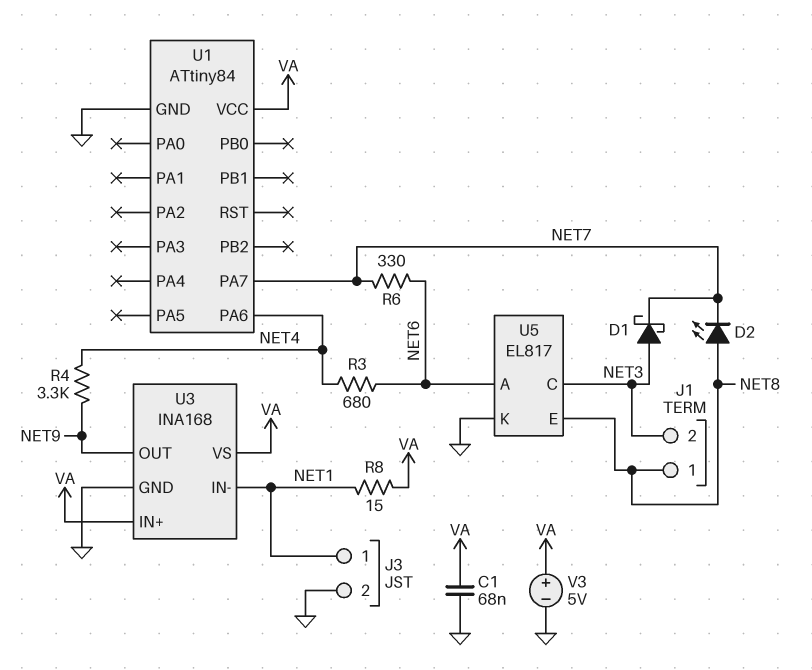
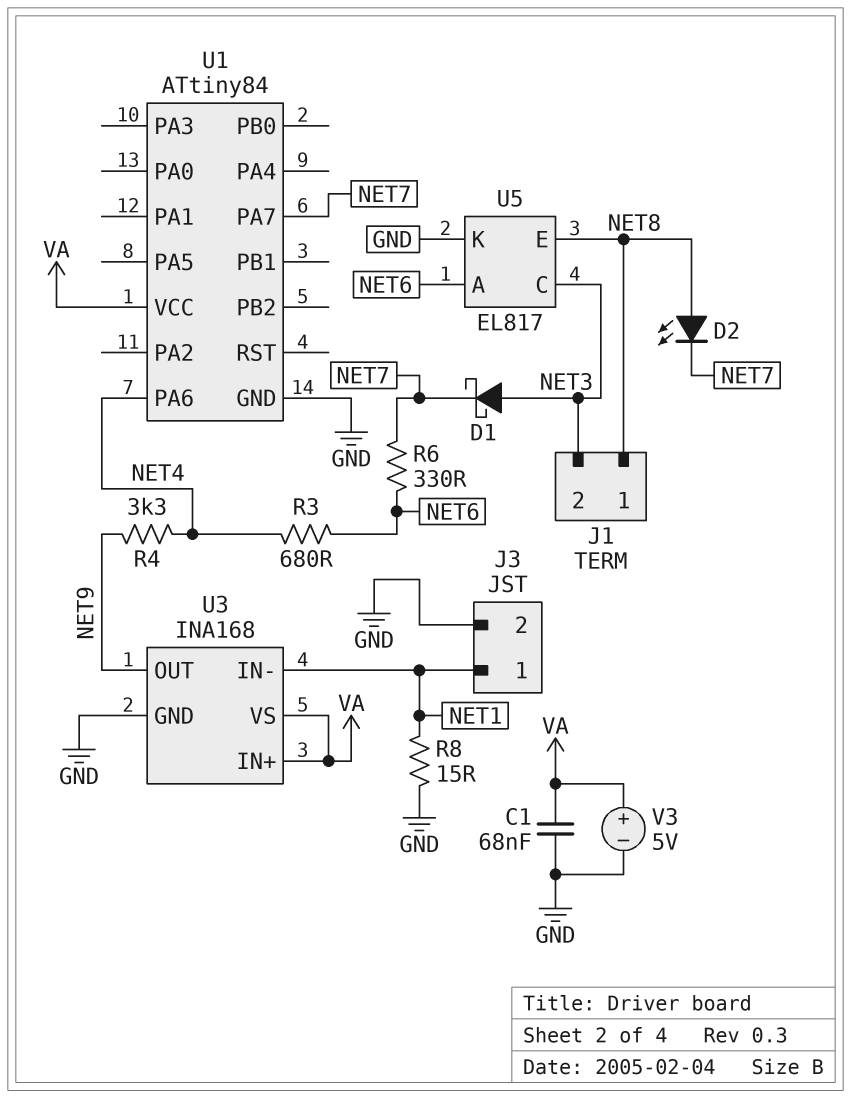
R8: 15 (NET1, VA) -> 15 (GND, NET1)

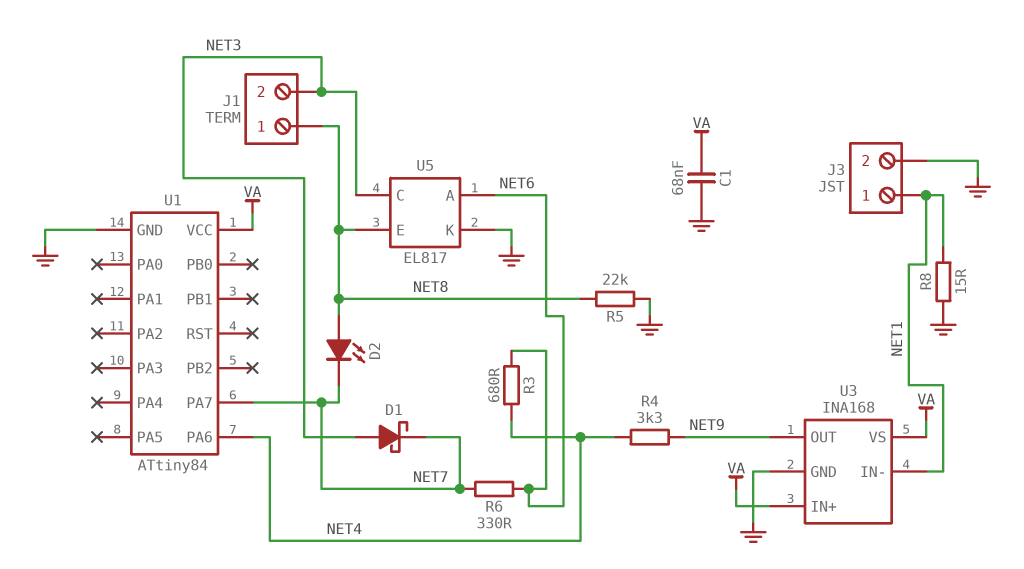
R5: none -> 22k (GND, NET8)
V3: 5V (plus VA, minus GND) -> none

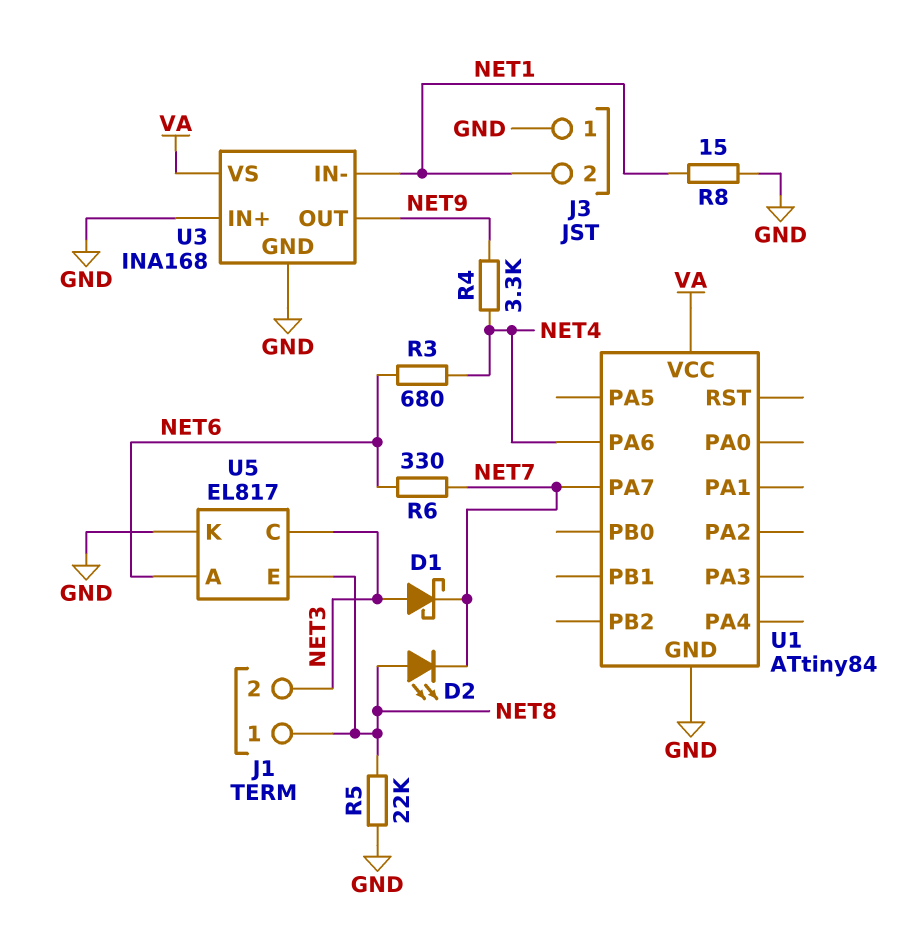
C1: 68nF (GND, VA) -> none
J3 pin 1: NET1 -> GND
J3 pin 2: GND -> NET1
U3 pin IN+: VA -> GND

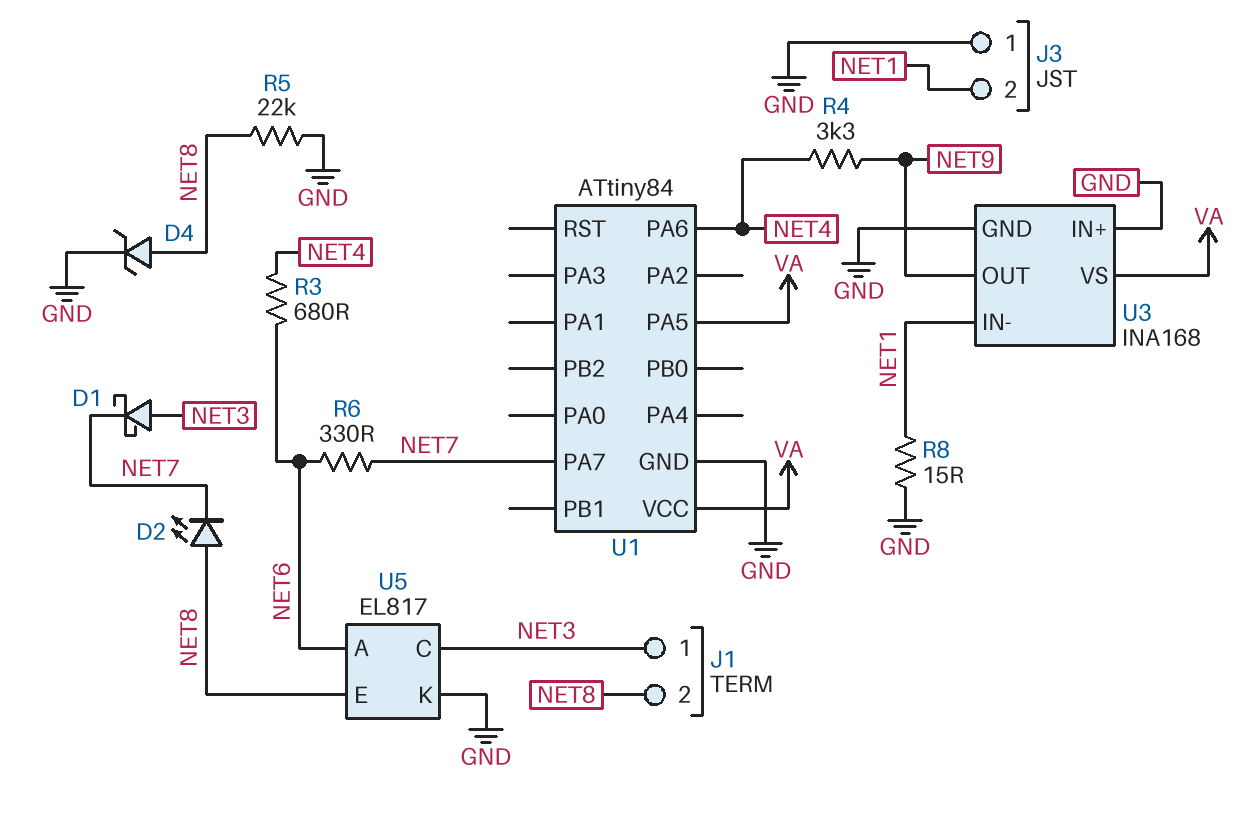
D4: none -> zener (A NET8, K GND)
J1 pin 1: NET8 -> NET3
J1 pin 2: NET3 -> NET8
U1 pin PA5: none -> VA

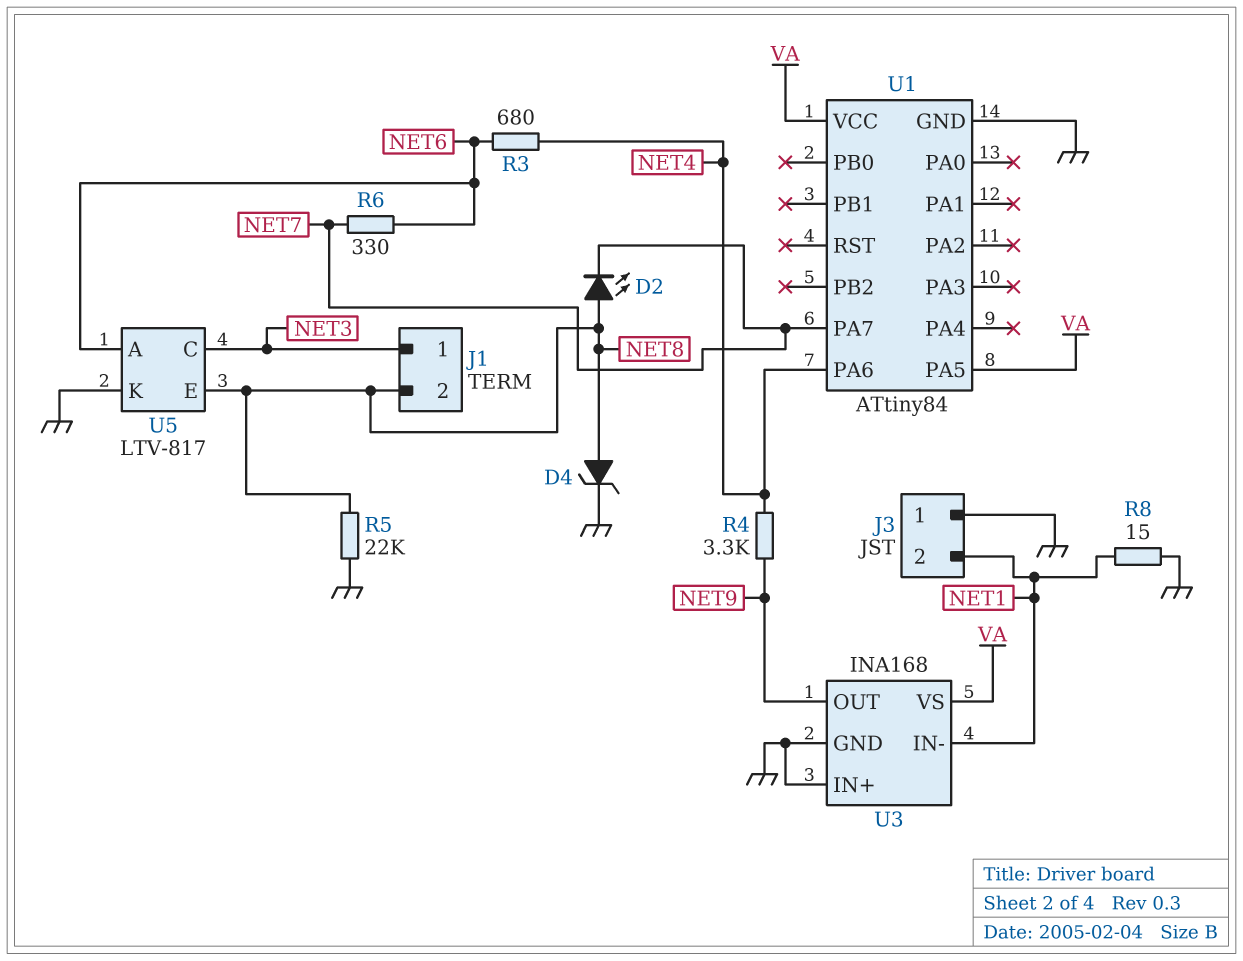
D1: schottky (A NET3, K NET7) -> none
U5: EL817 -> LTV-817

